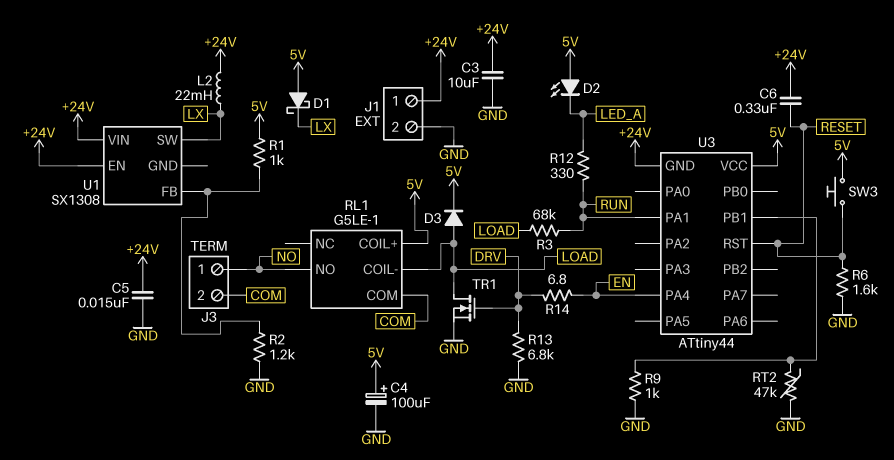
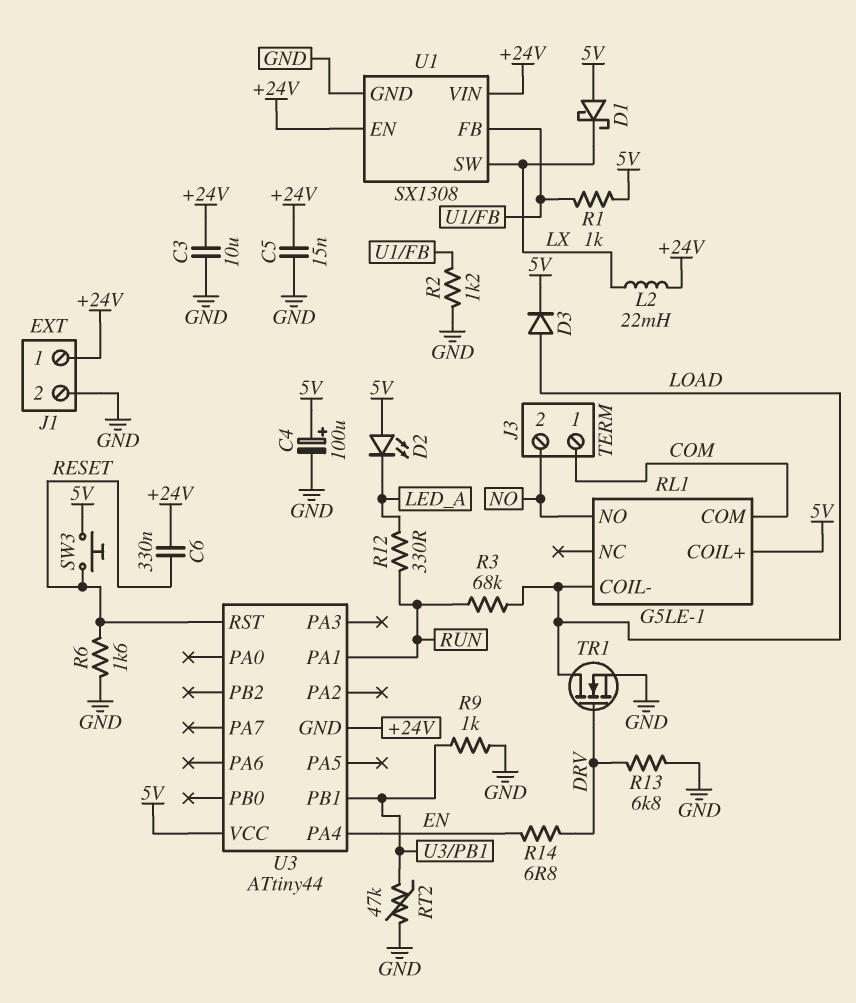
J3 pin 1: NO -> COM
J3 pin 2: COM -> NO
U1 pin GND: none -> GND

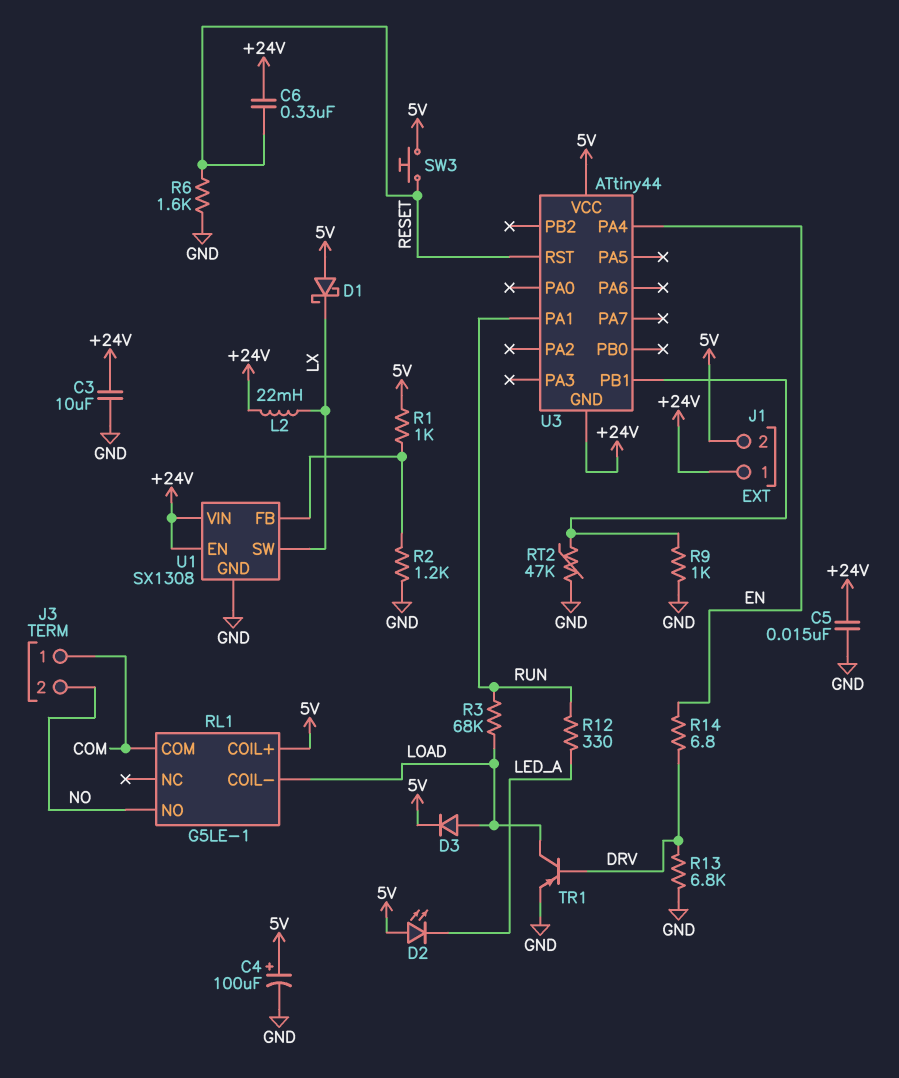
J1 pin 2: GND -> 5V
TR1: NMOS (G DRV, D LOAD, S GND) -> PNP (B DRV, C LOAD, E GND)

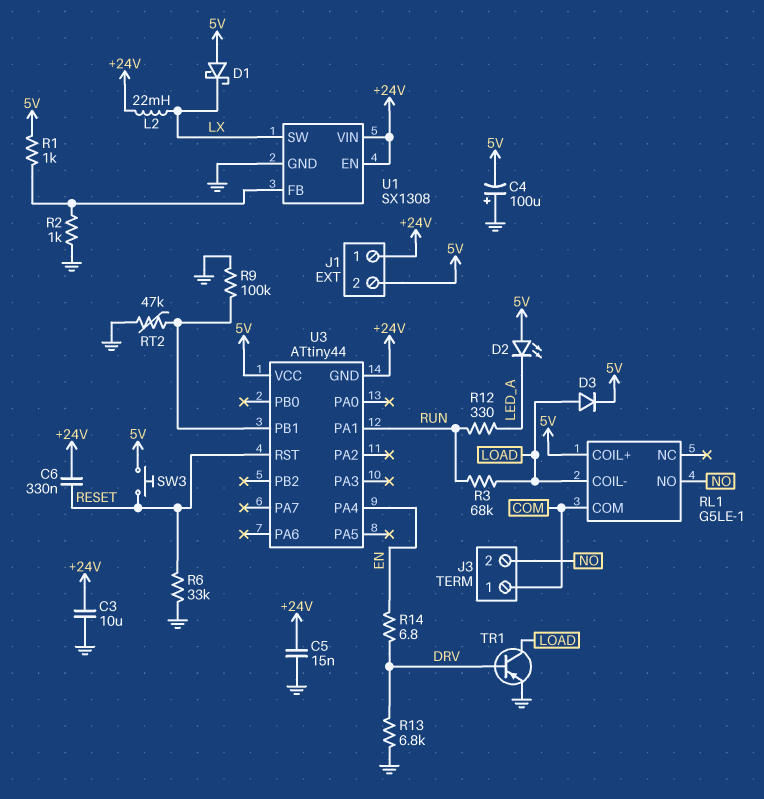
C4: 100uF (plus 5V, minus GND) -> 100uF (plus GND, minus 5V)
R2: 1.2k (GND, U1/FB) -> 1k (GND, U1/FB)
R6: 1.6k (GND, RESET) -> 33k (GND, RESET)
R9: 1k (GND, U3/PB1) -> 100k (GND, U3/PB1)

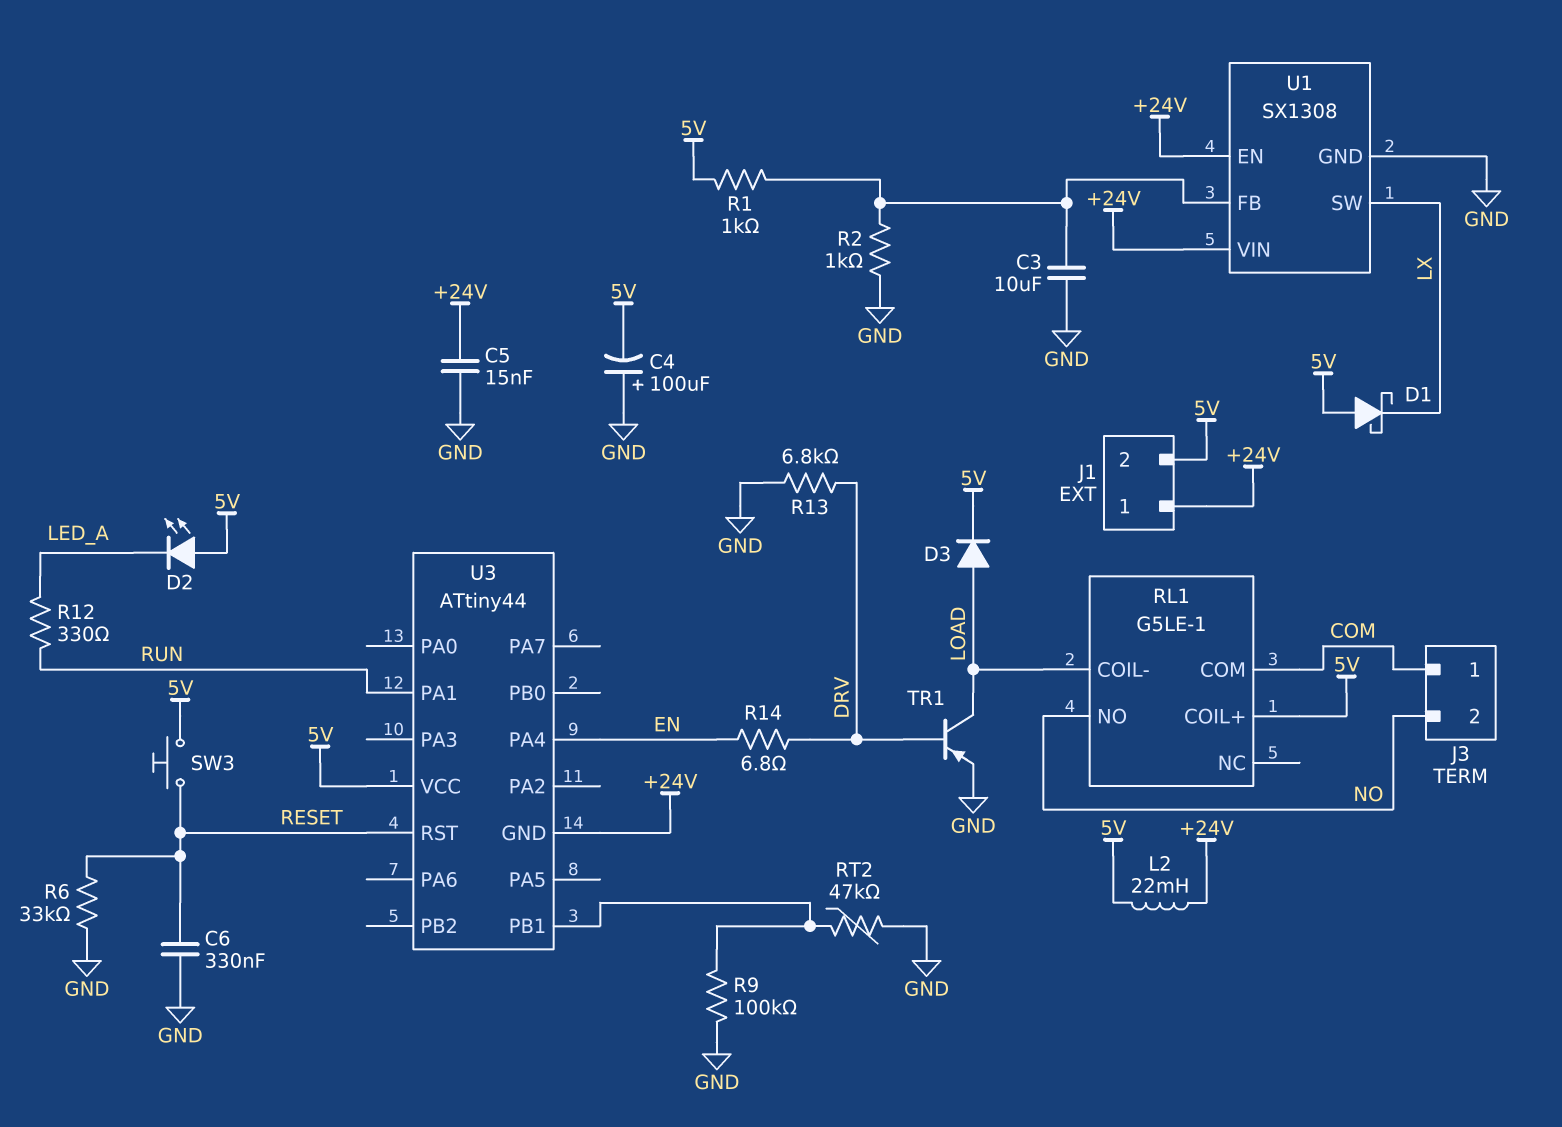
C3: 10uF (+24V, GND) -> 10uF (GND, U1/FB)
C6: 330nF (+24V, RESET) -> 330nF (GND, RESET)
L2: 22mH (+24V, LX) -> 22mH (+24V, 5V)
R3: 68k (LOAD, RUN) -> none

